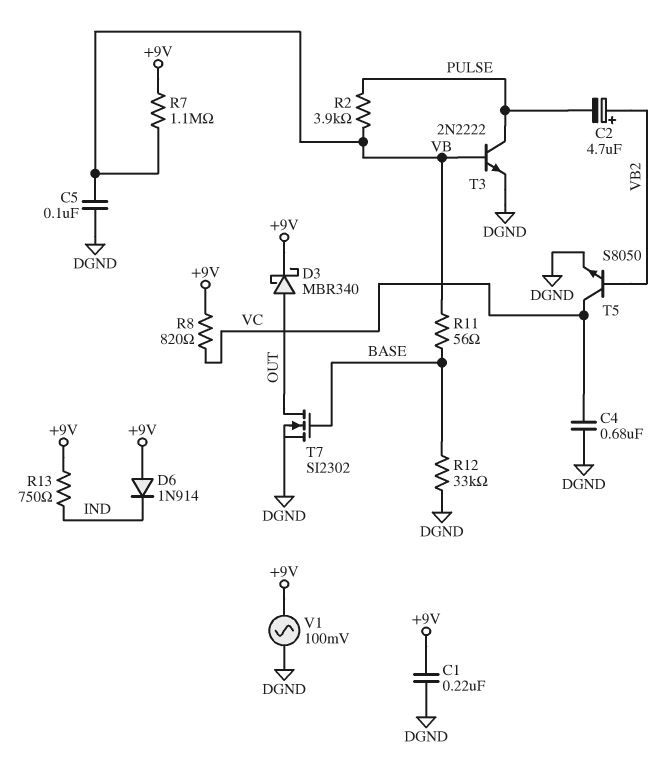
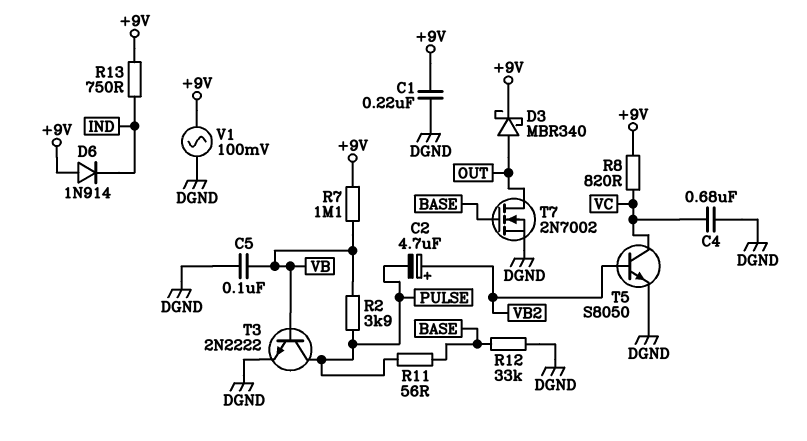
R11: 56 (BASE, VB) -> 56 (BASE, PULSE)
T7: NMOS SI2302 (G BASE, D OUT, S DGND) -> NMOS 2N7002 (G BASE, D OUT, S DGND)

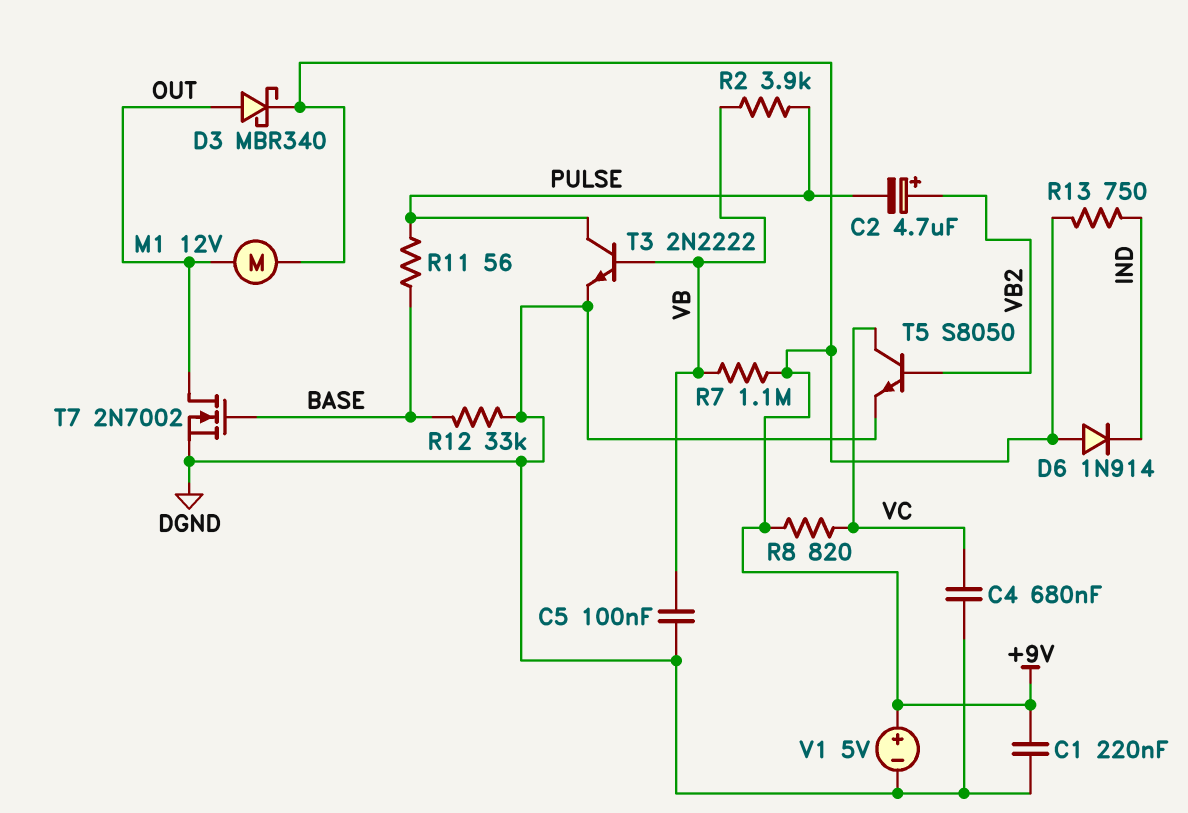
M1: none -> motor 12V (+9V, OUT)
V1: AC 100mV (+9V, DGND) -> 5V (plus +9V, minus DGND)

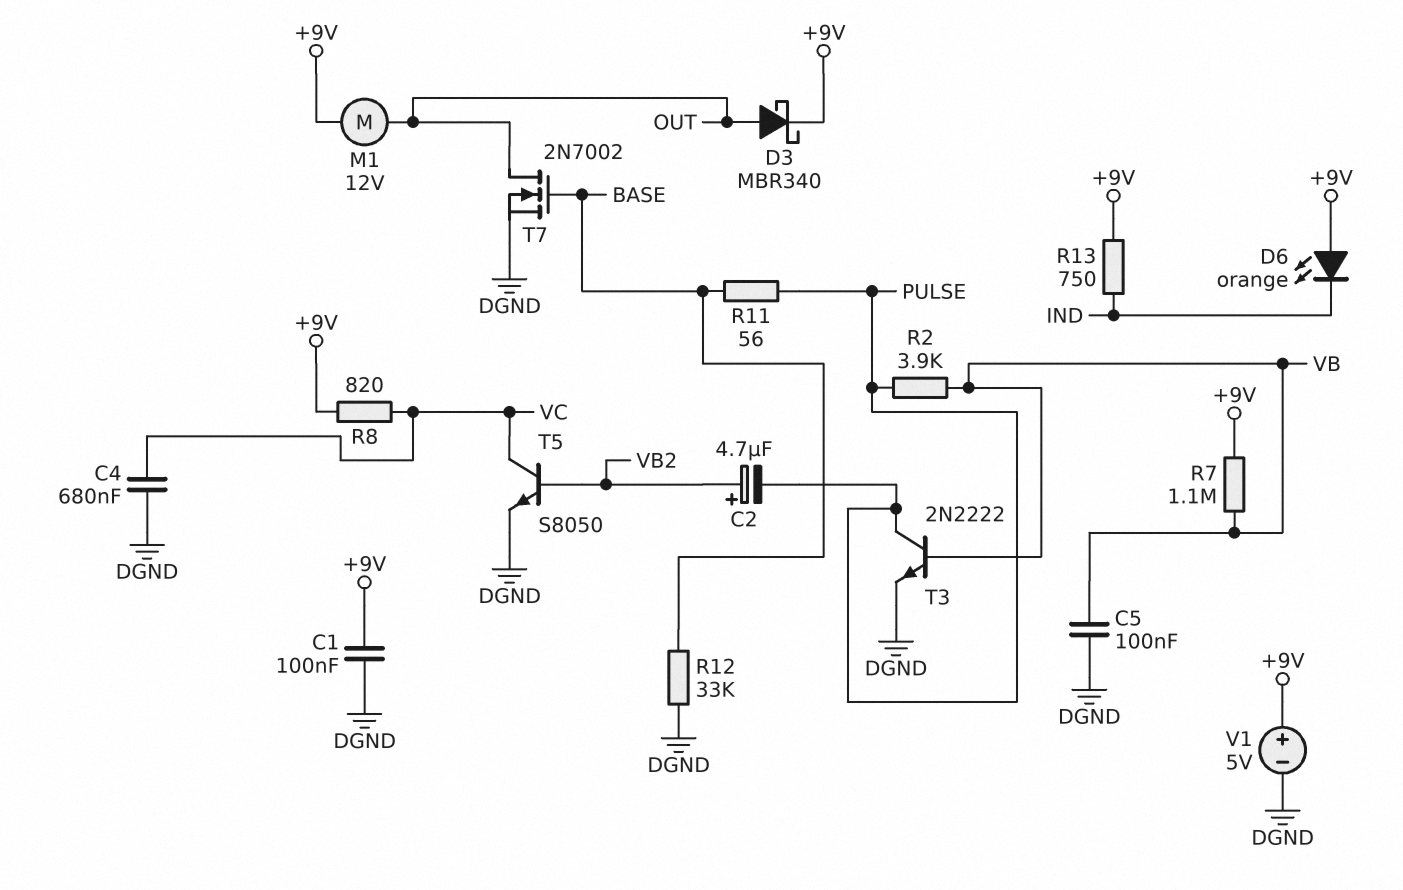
C1: 220nF (+9V, DGND) -> 100nF (+9V, DGND)
D6: diode 1N914 (A +9V, K IND) -> LED orange (A +9V, K IND)

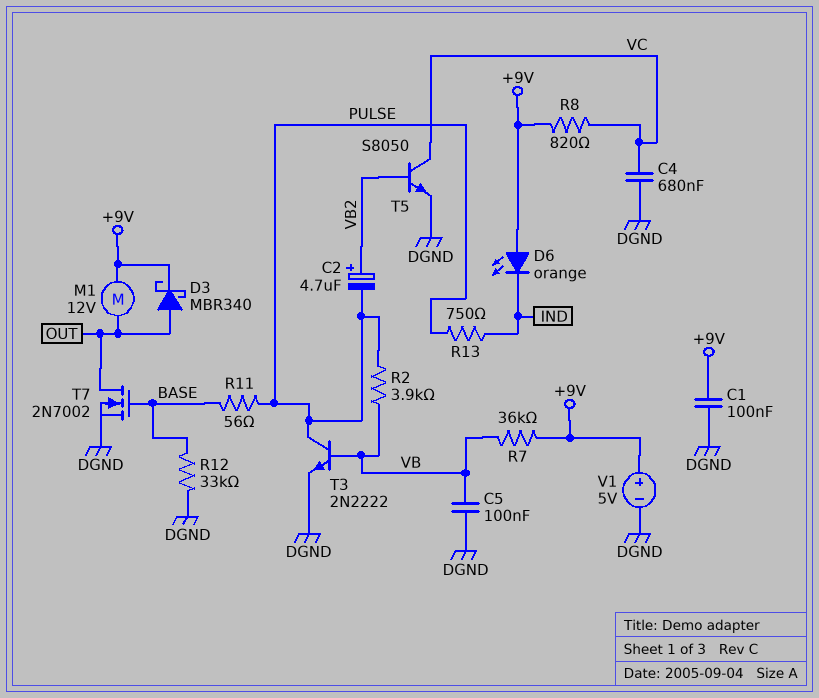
R7: 1.1M (+9V, VB) -> 36k (+9V, VB)
R13: 750 (+9V, IND) -> 750 (IND, PULSE)

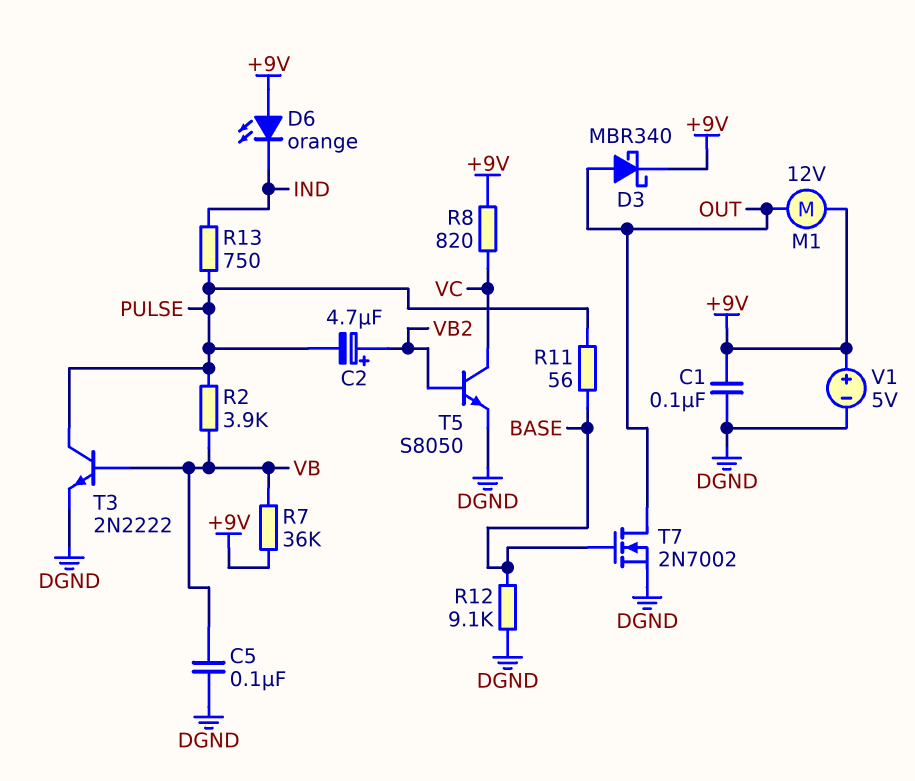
C4: 680nF (DGND, VC) -> none
R12: 33k (BASE, DGND) -> 9.1k (BASE, DGND)

